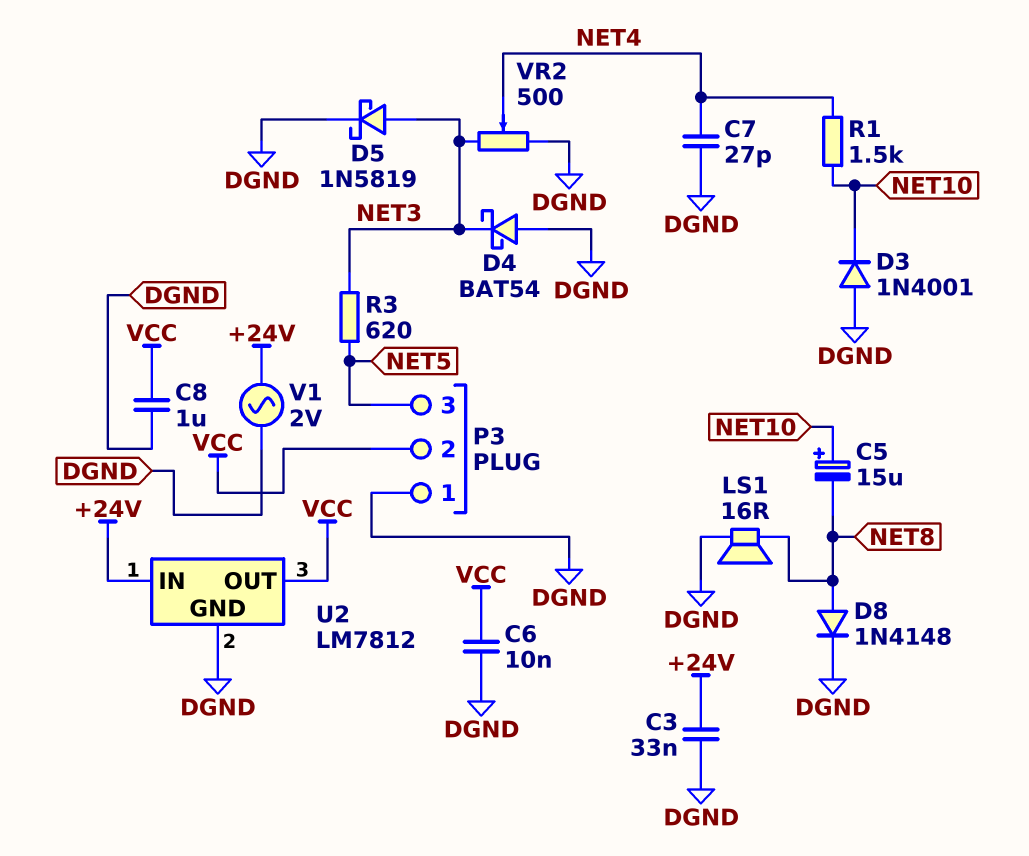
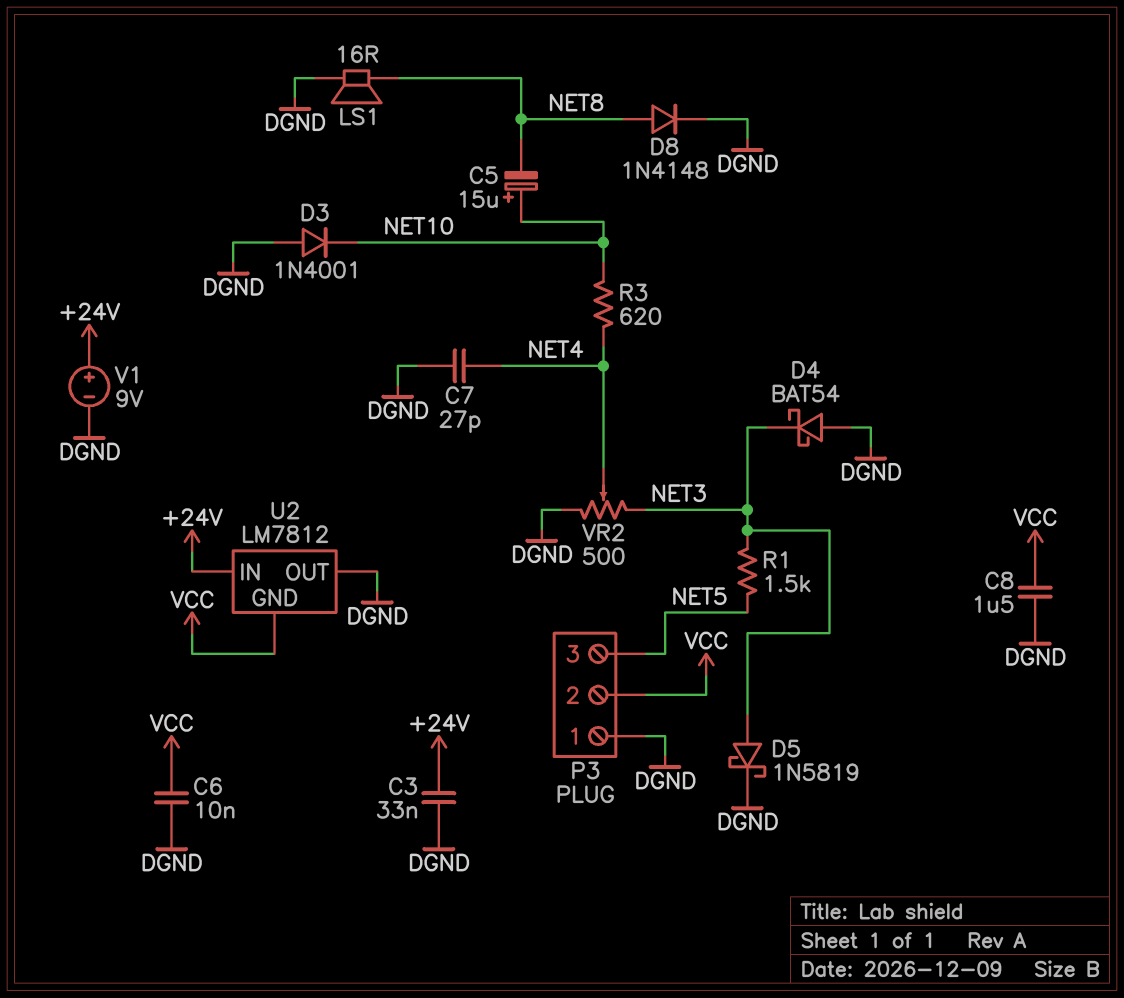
C8: 1uF (DGND, VCC) -> 1.5uF (DGND, VCC)
R1: 1.5k (NET4, NET10) -> 1.5k (NET3, NET5)
R3: 620 (NET3, NET5) -> 620 (NET4, NET10)
U2 pin GND: DGND -> VCC
U2 pin OUT: VCC -> DGND
V1: AC 2V (+24V, DGND) -> 9V (plus +24V, minus DGND)

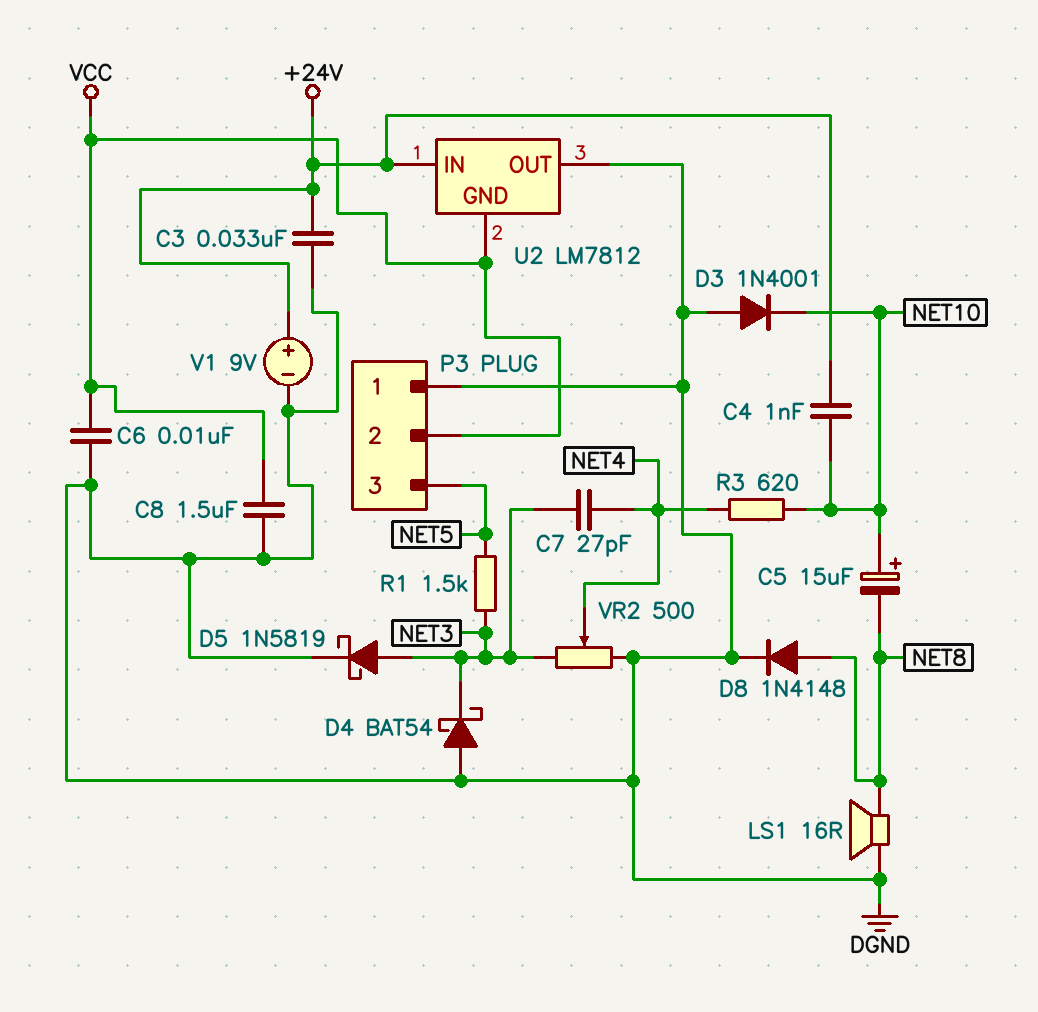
C4: none -> 1nF (+24V, NET10)
C7: 27pF (DGND, NET4) -> 27pF (NET3, NET4)

